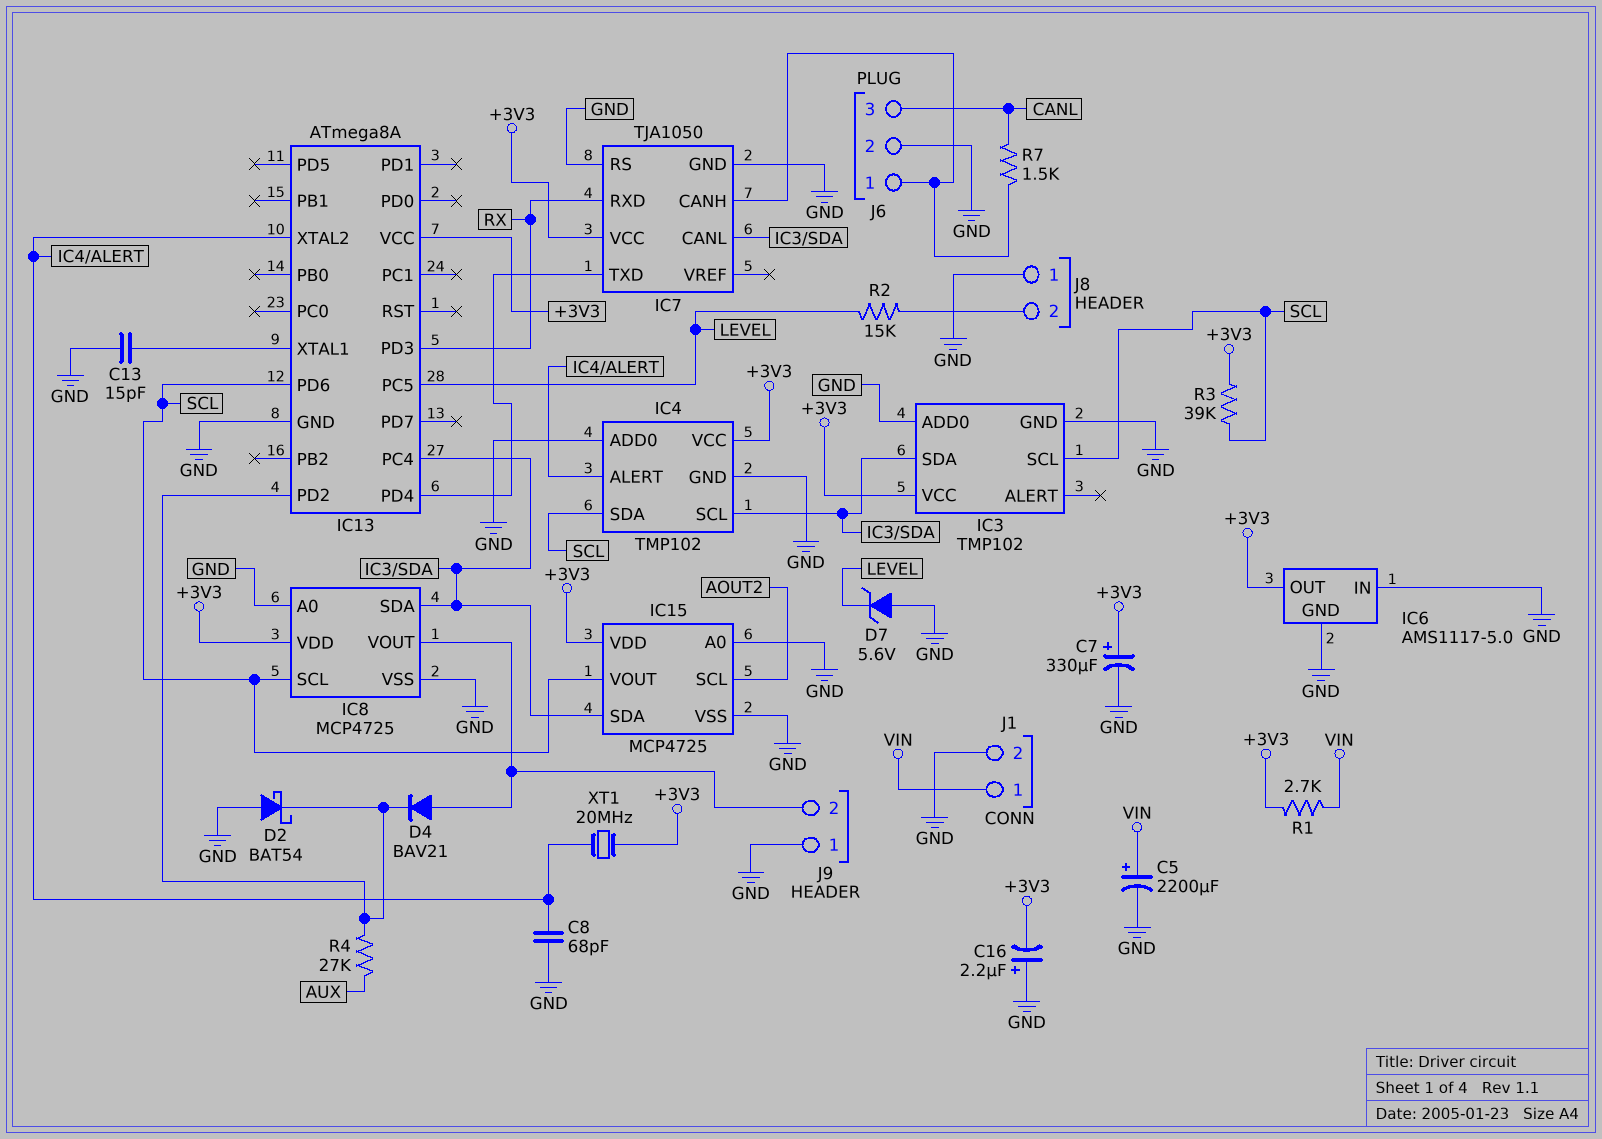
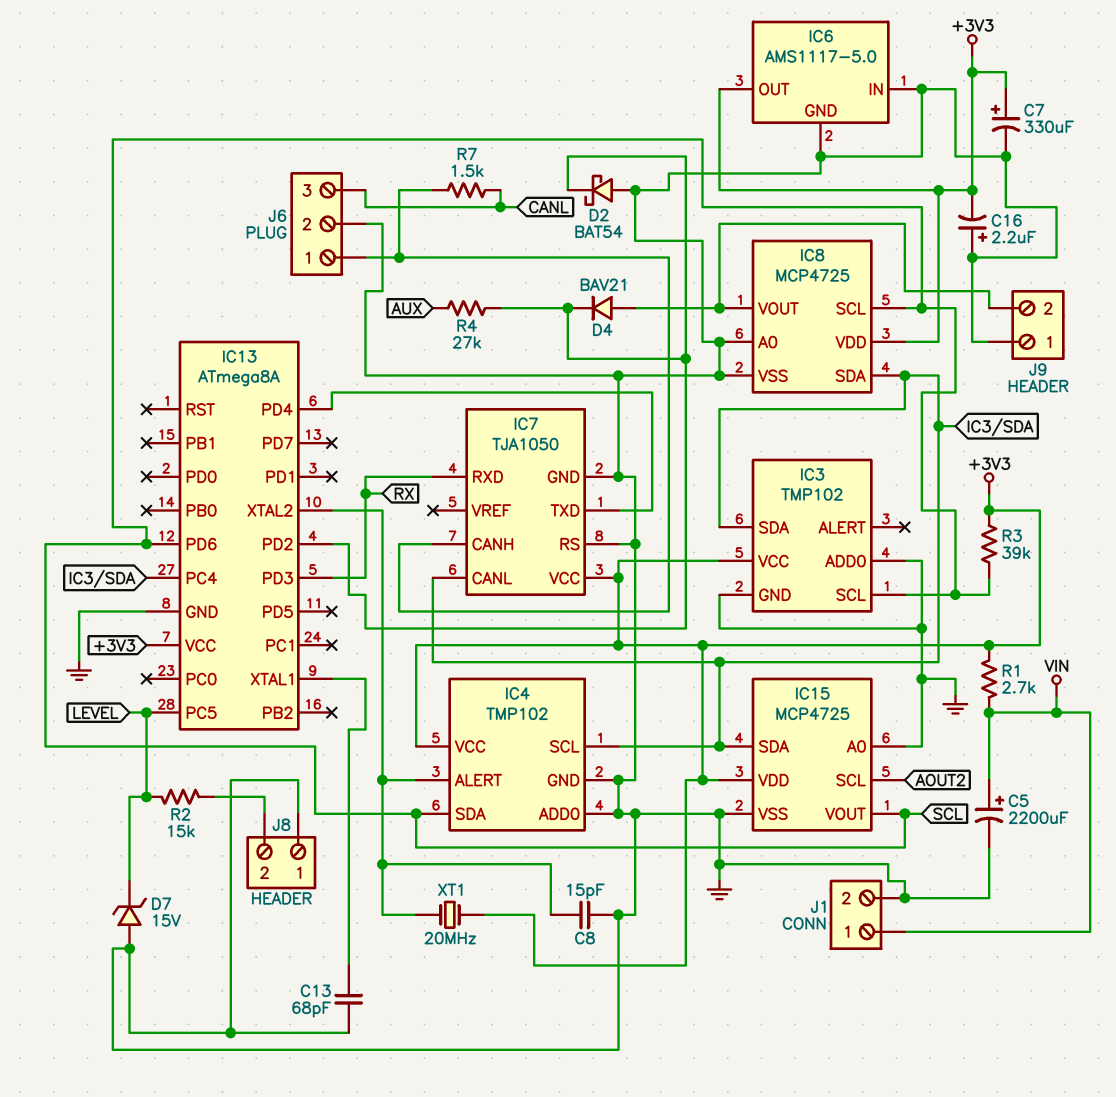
C8: 68pF (GND, IC4/ALERT) -> 15pF (GND, IC4/ALERT)
C13: 15pF (GND, IC13/XTAL1) -> 68pF (GND, IC13/XTAL1)
D7: zener 5.6V (A GND, K LEVEL) -> zener 15V (A GND, K LEVEL)

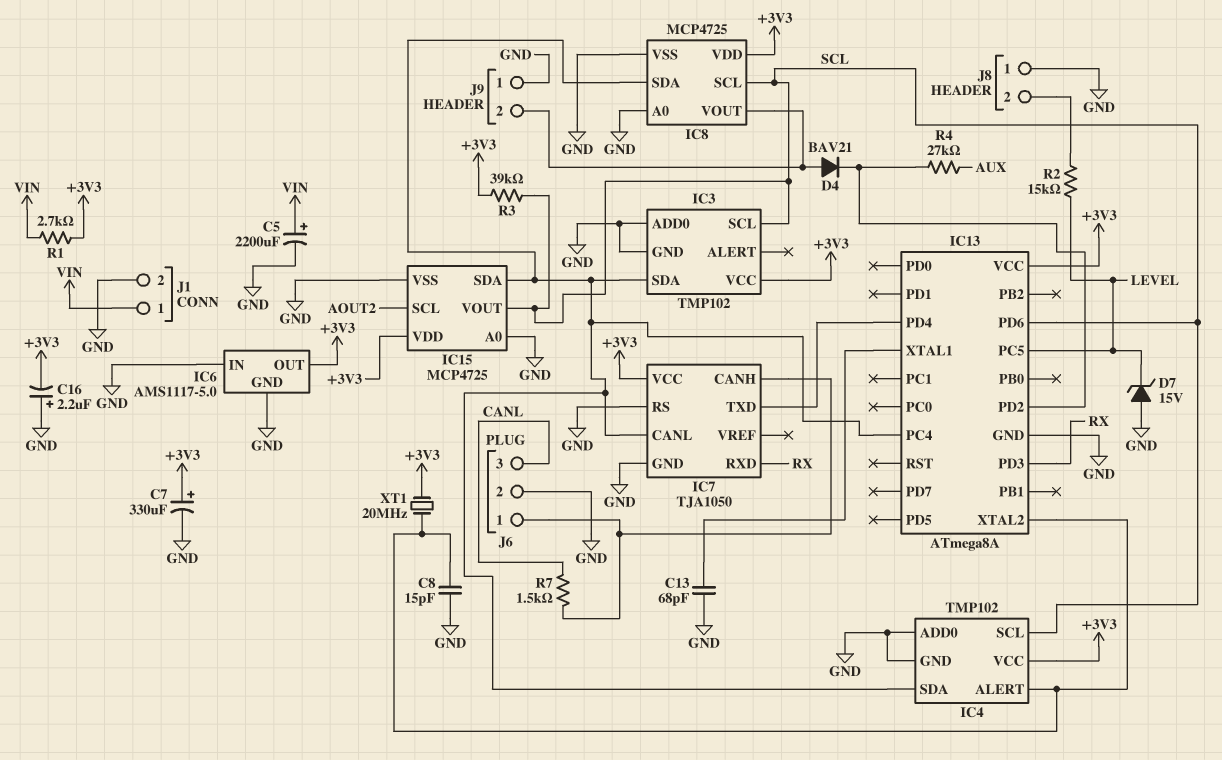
D2: schottky BAT54 (A GND, K IC13/PD2) -> none
IC4 pin SCL: IC3/SDA -> SCL
IC4 pin SDA: SCL -> IC3/SDA

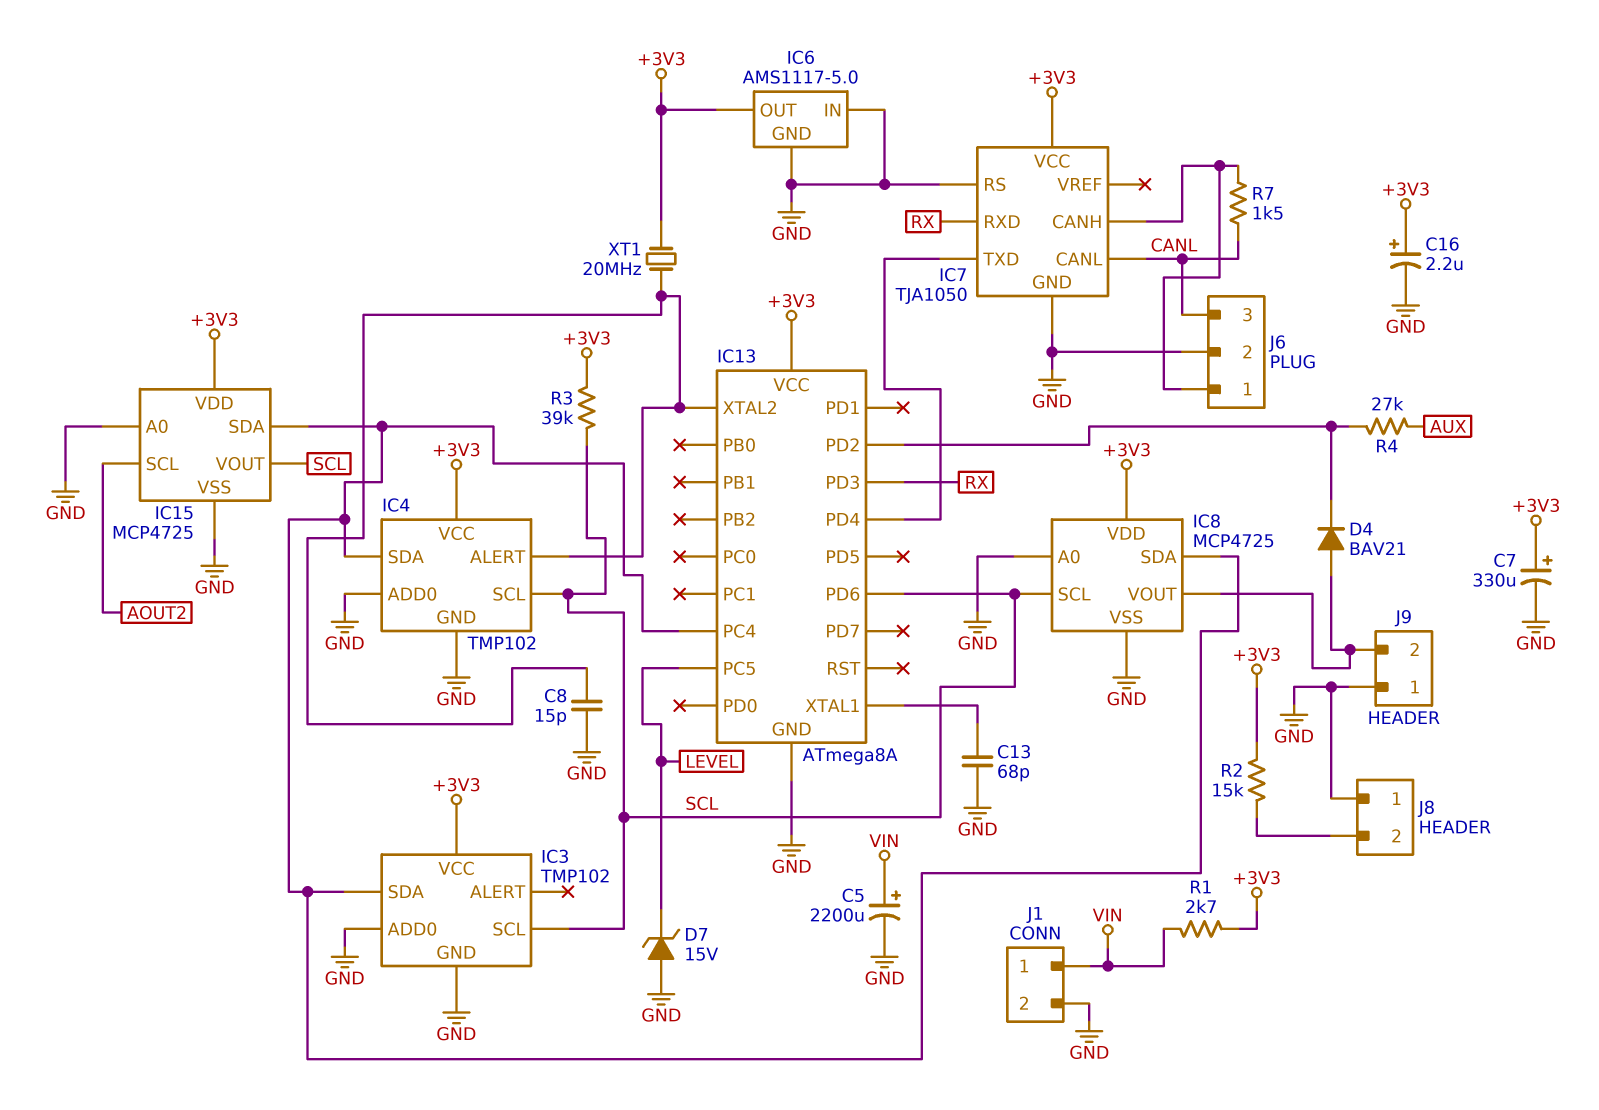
C16: 2.2uF (plus GND, minus +3V3) -> 2.2uF (plus +3V3, minus GND)
IC7 pin CANL: IC3/SDA -> CANL
R2: 15k (J8/2, LEVEL) -> 15k (+3V3, J8/2)

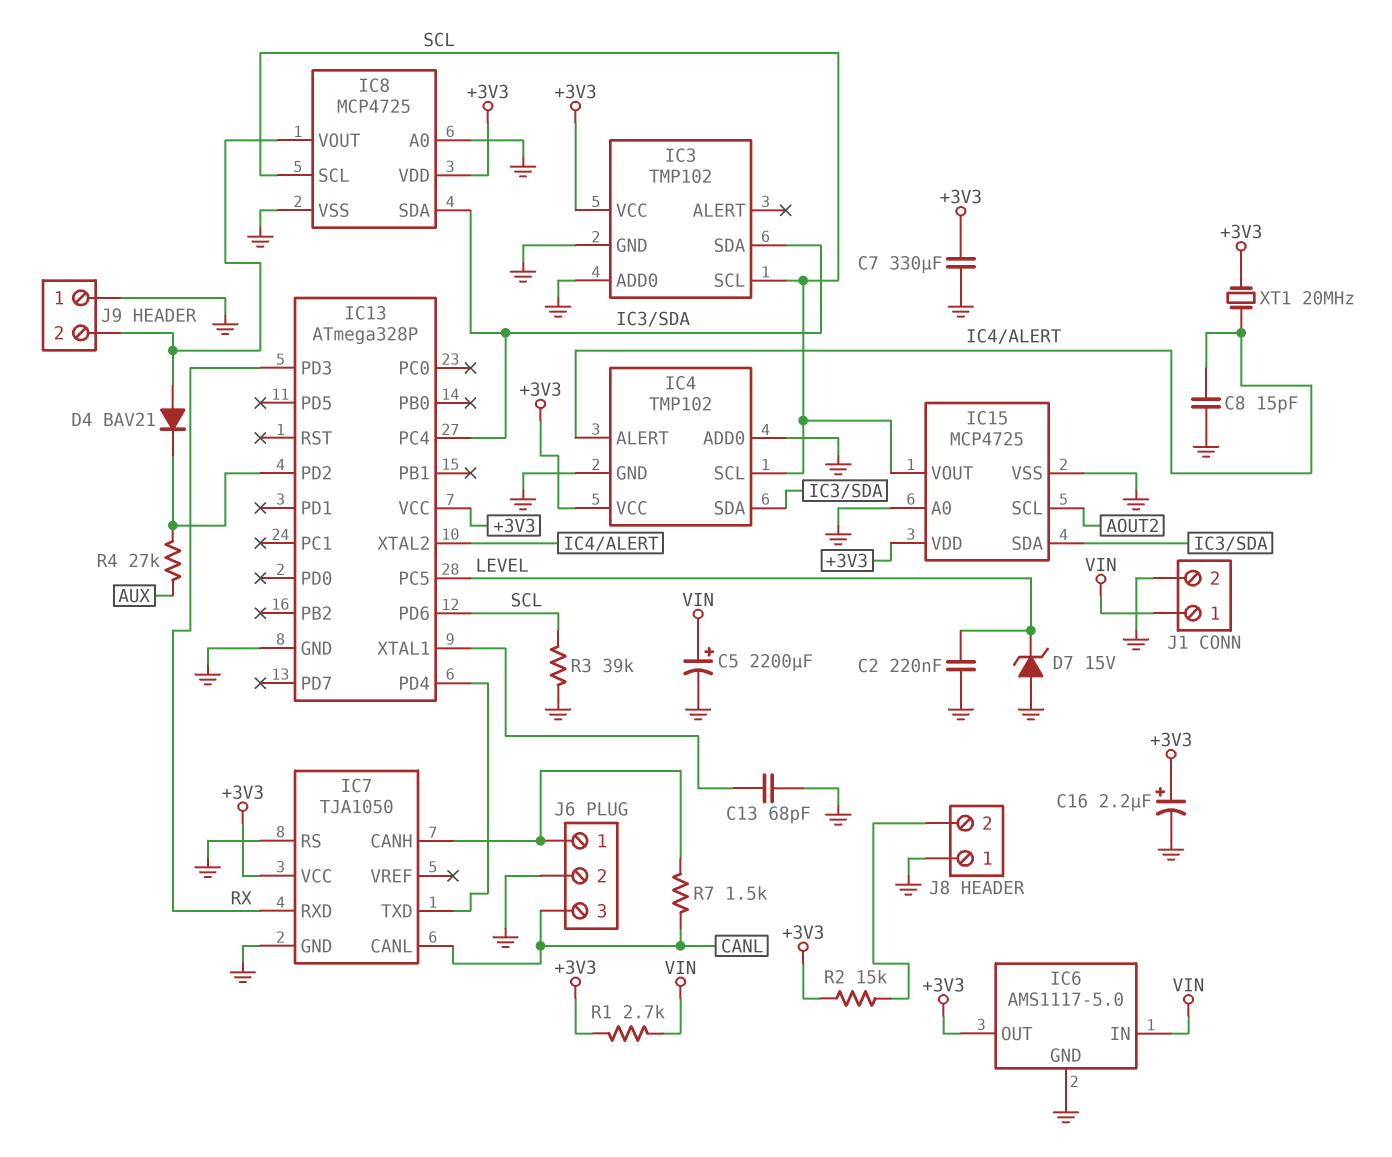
C2: none -> 220nF (GND, LEVEL)
C7: 330uF (plus +3V3, minus GND) -> 330uF (+3V3, GND)
IC6 pin IN: GND -> VIN
IC13: ATmega8A -> ATmega328P
R3: 39k (+3V3, SCL) -> 39k (GND, SCL)

